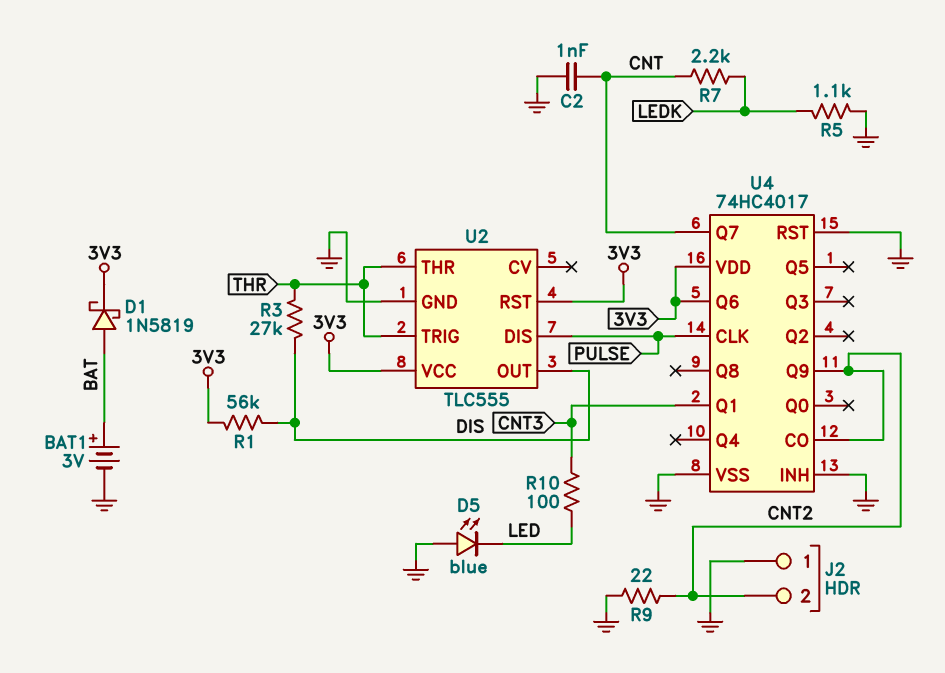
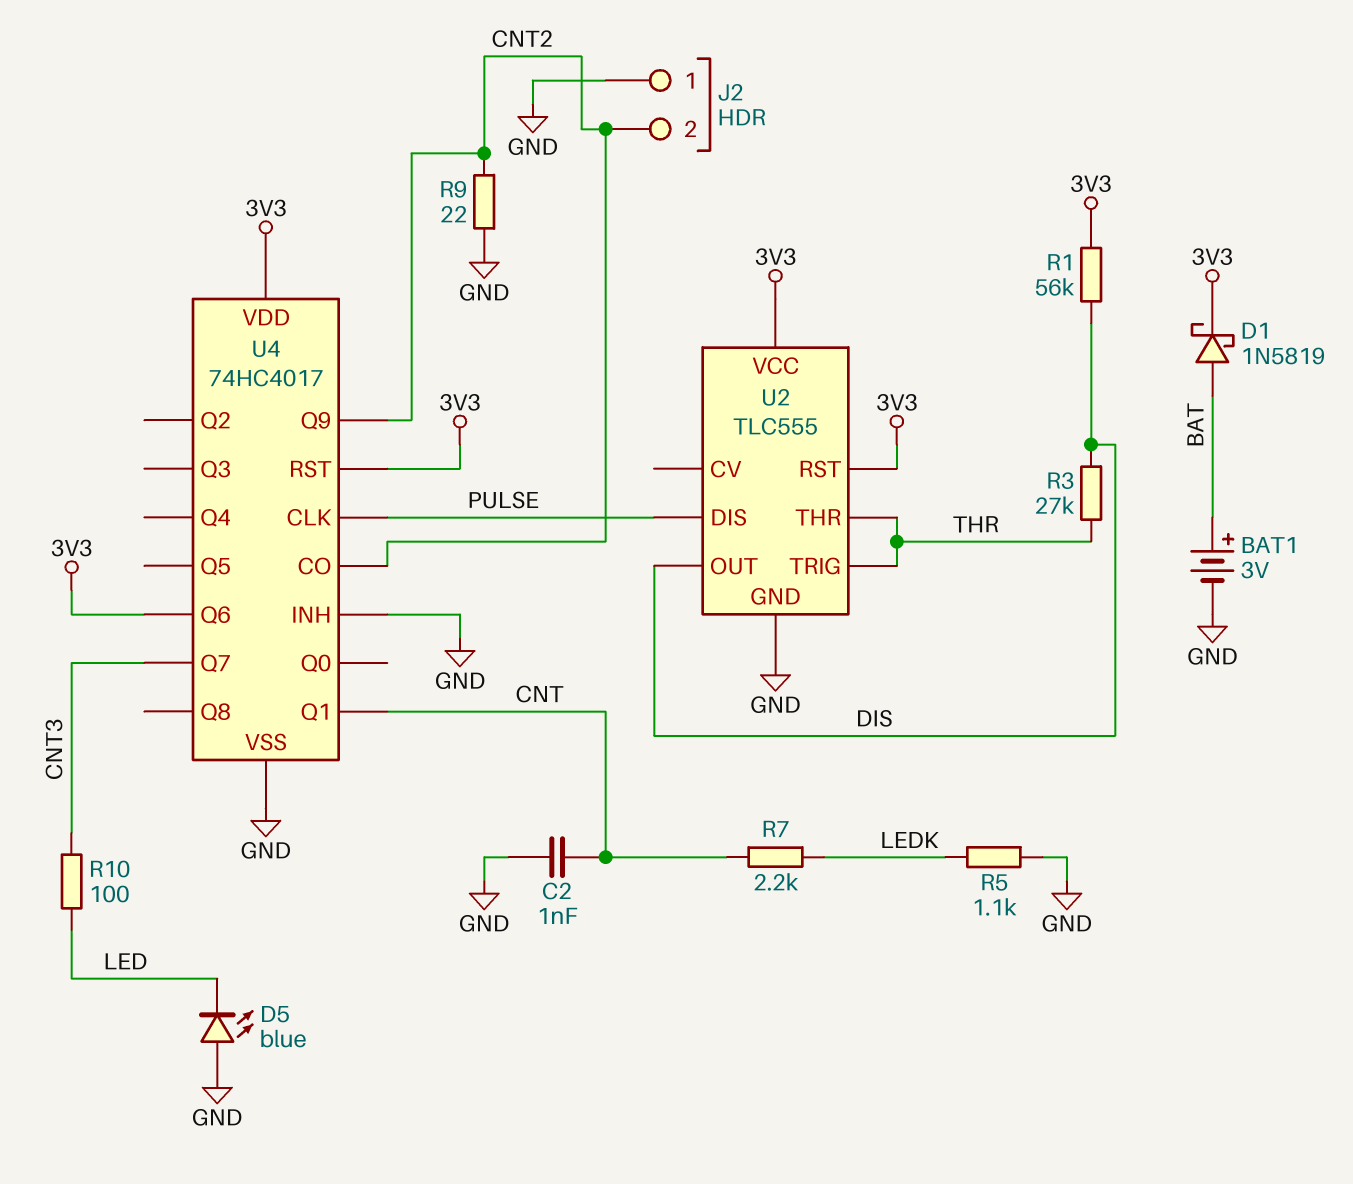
U4 pin Q1: CNT3 -> CNT
U4 pin Q7: CNT -> CNT3
U4 pin RST: GND -> 3V3

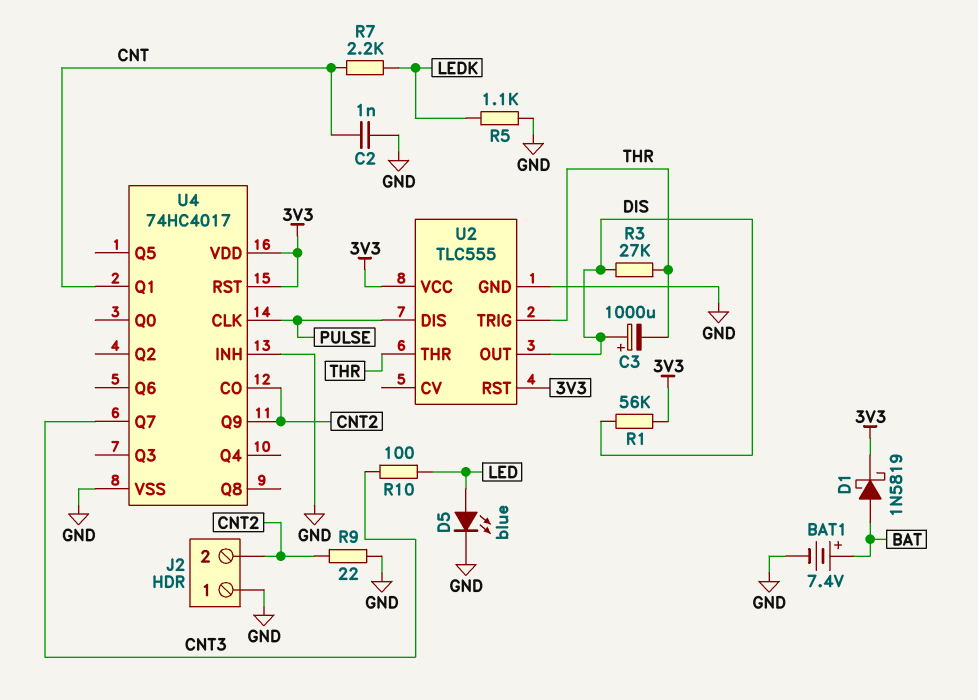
BAT1: 3V (plus BAT, minus GND) -> 7.4V (plus BAT, minus GND)
C3: none -> 1000uF (plus DIS, minus THR)
D5: LED blue (A GND, K LED) -> LED blue (A LED, K GND)
U4 pin Q6: 3V3 -> none

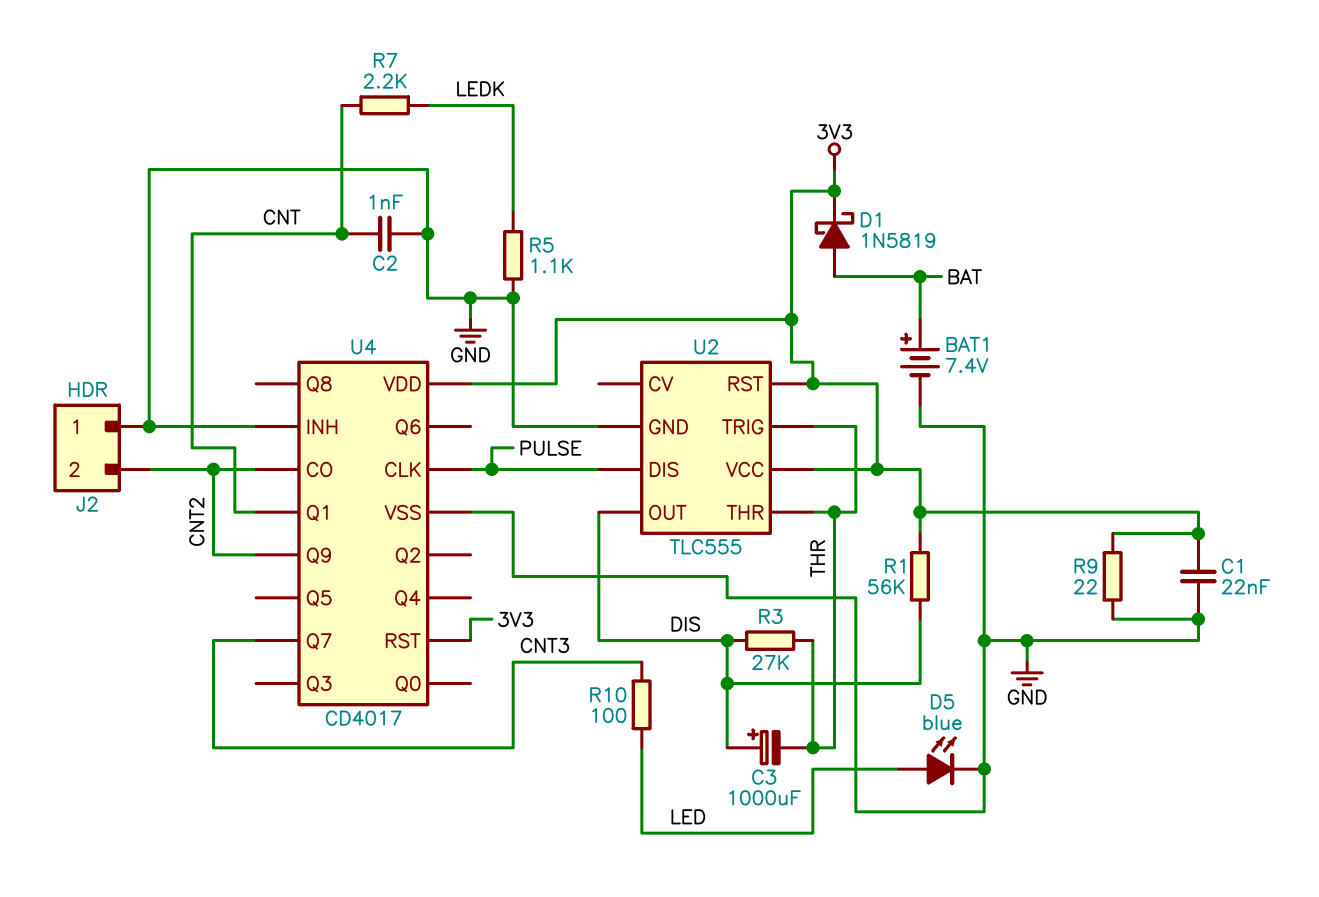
C1: none -> 22nF (3V3, GND)
R9: 22 (CNT2, GND) -> 22 (3V3, GND)
U4: 74HC4017 -> CD4017

